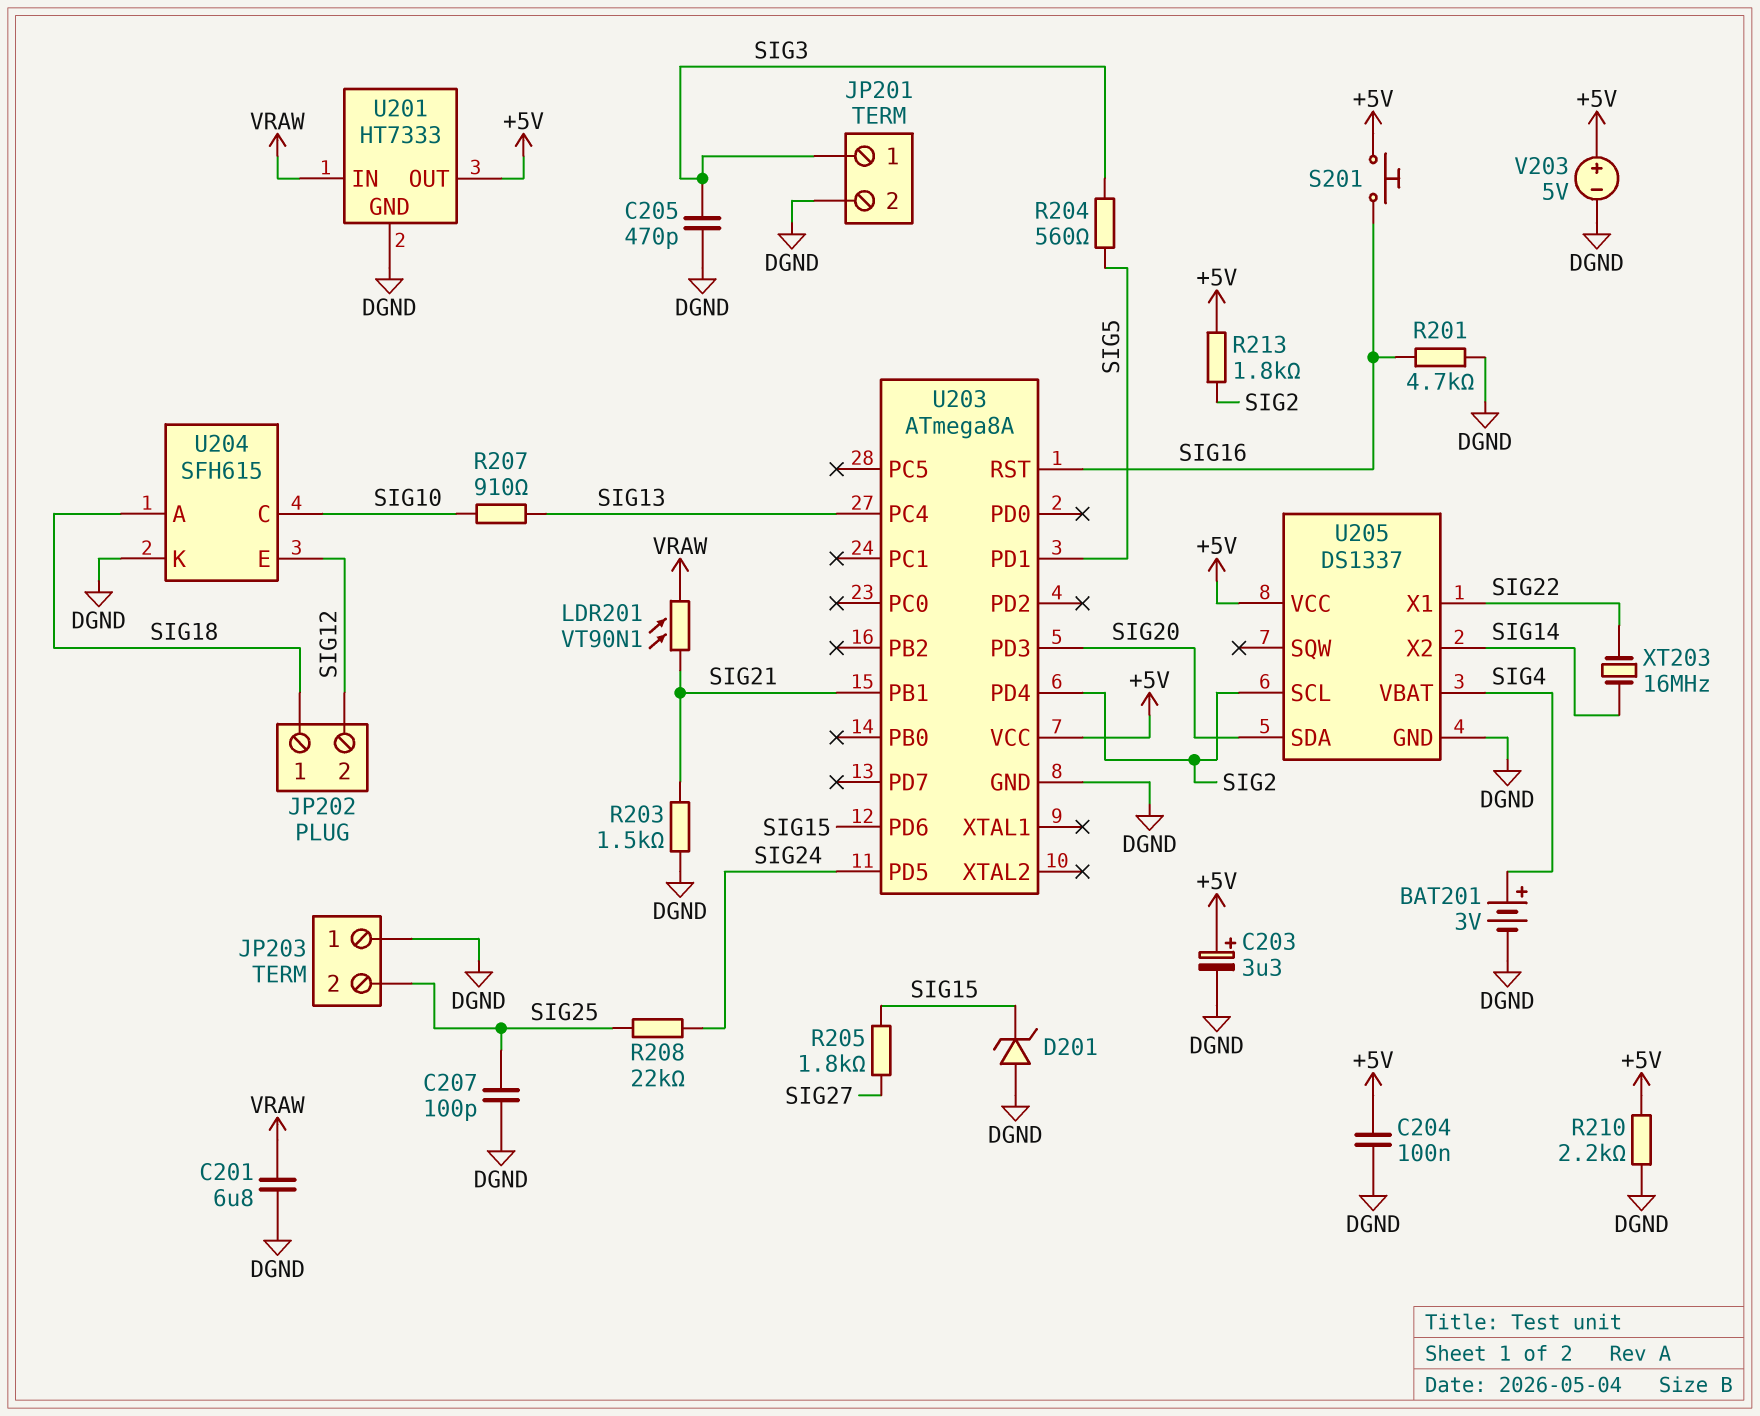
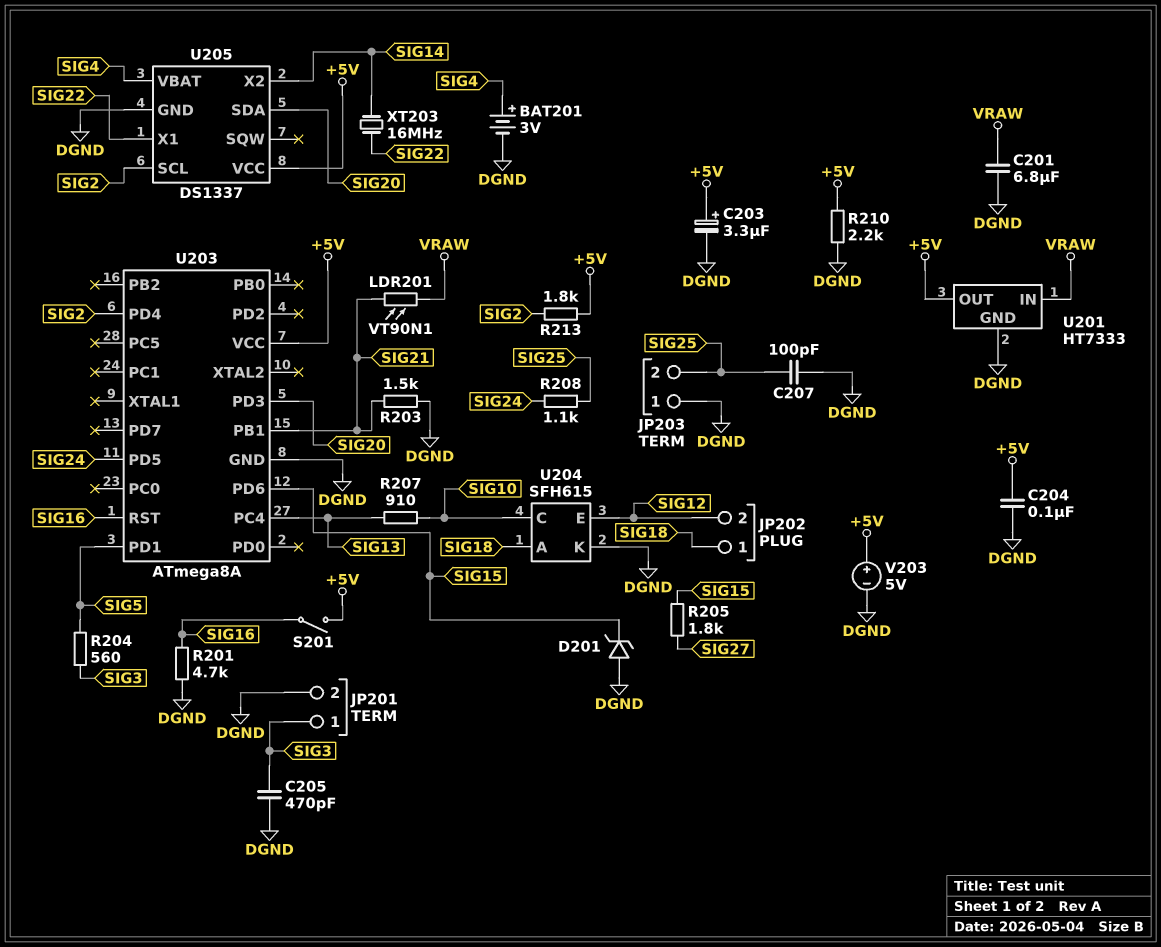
R208: 22k (SIG24, SIG25) -> 1.1k (SIG24, SIG25)
S201: button (+5V, SIG16) -> switch (+5V, SIG16)

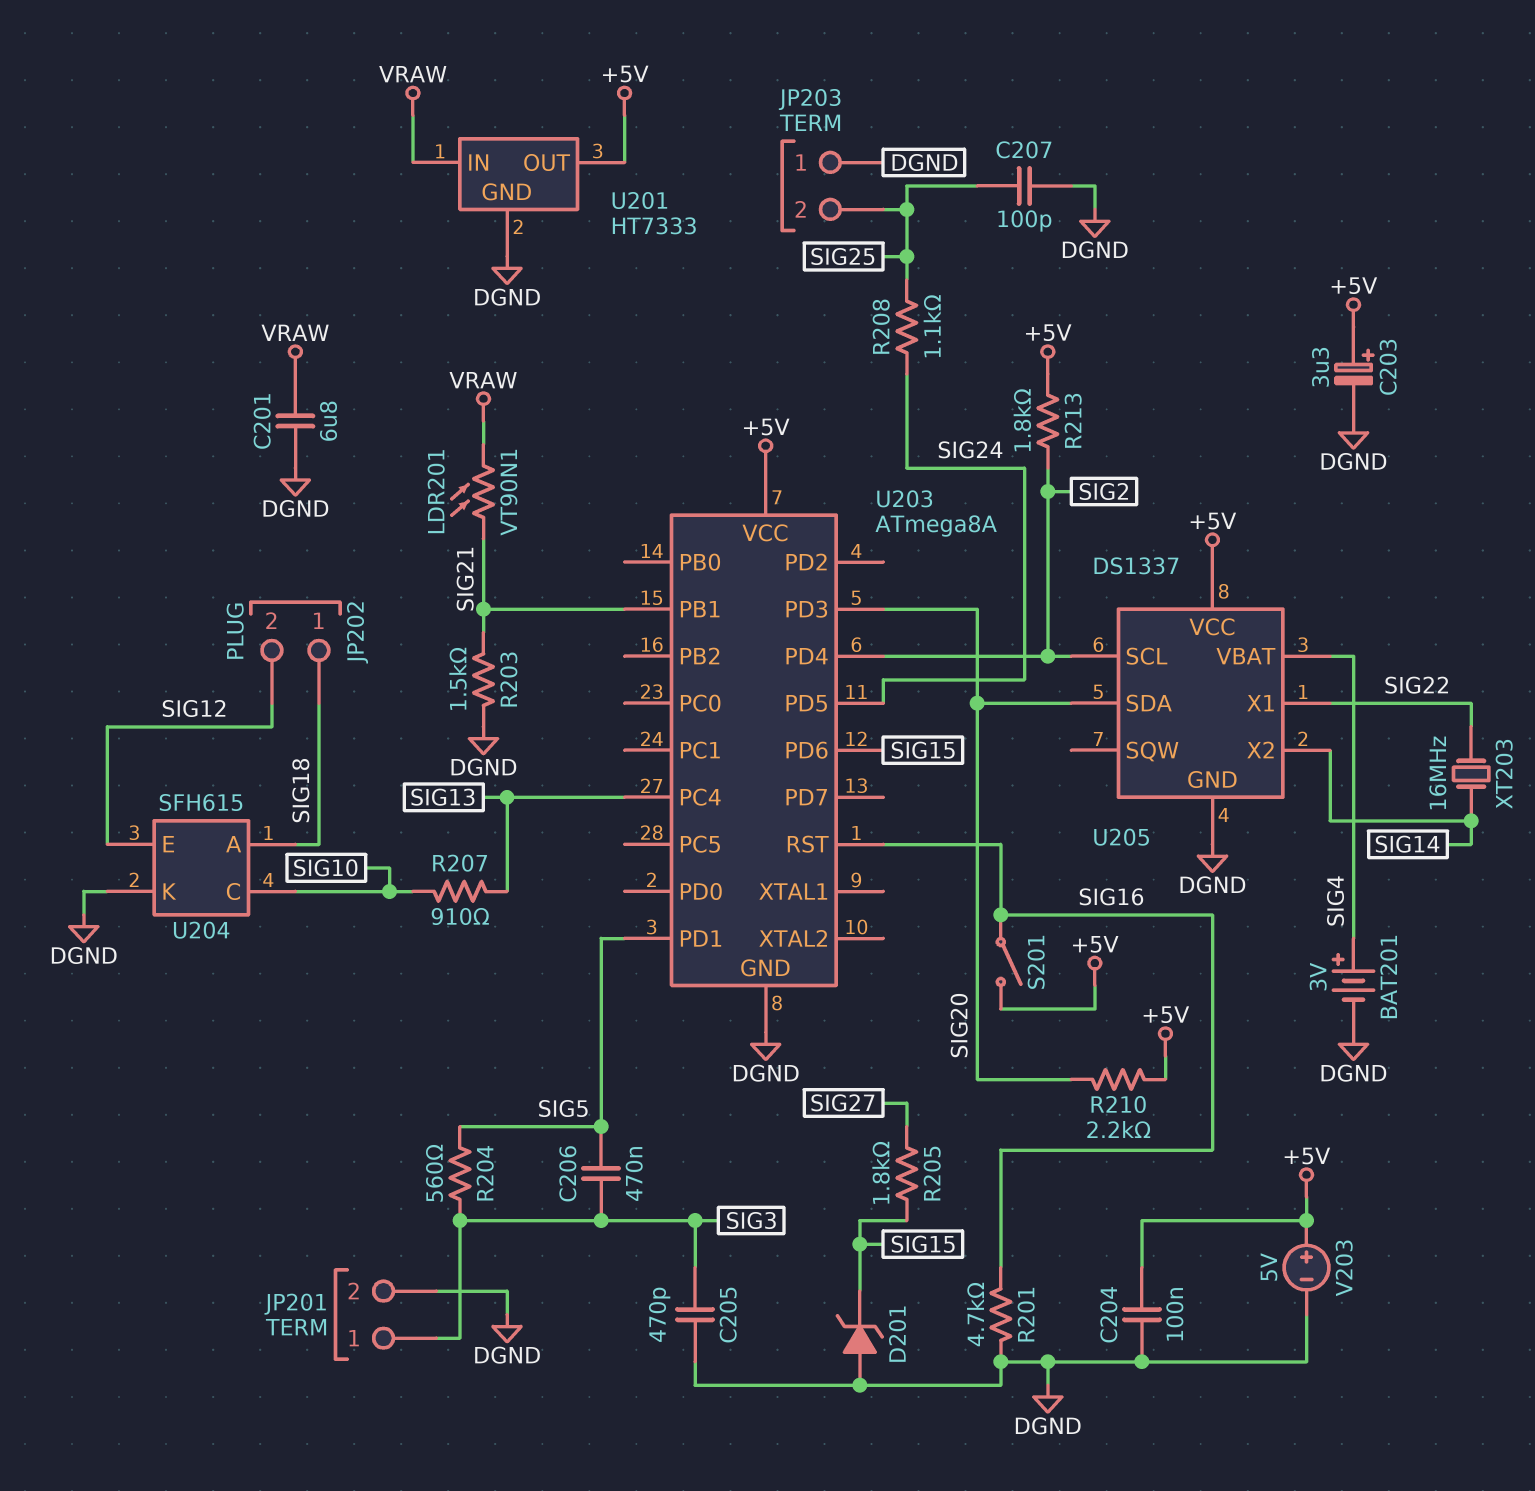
C206: none -> 470nF (SIG3, SIG5)
R210: 2.2k (+5V, DGND) -> 2.2k (+5V, SIG20)

